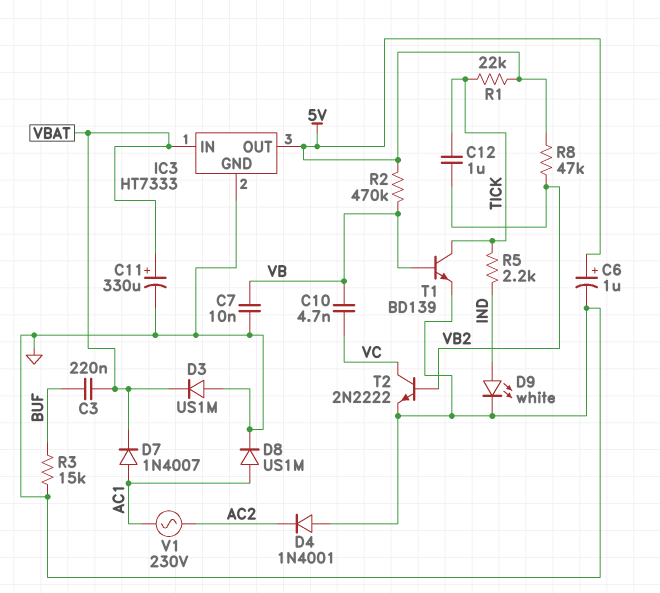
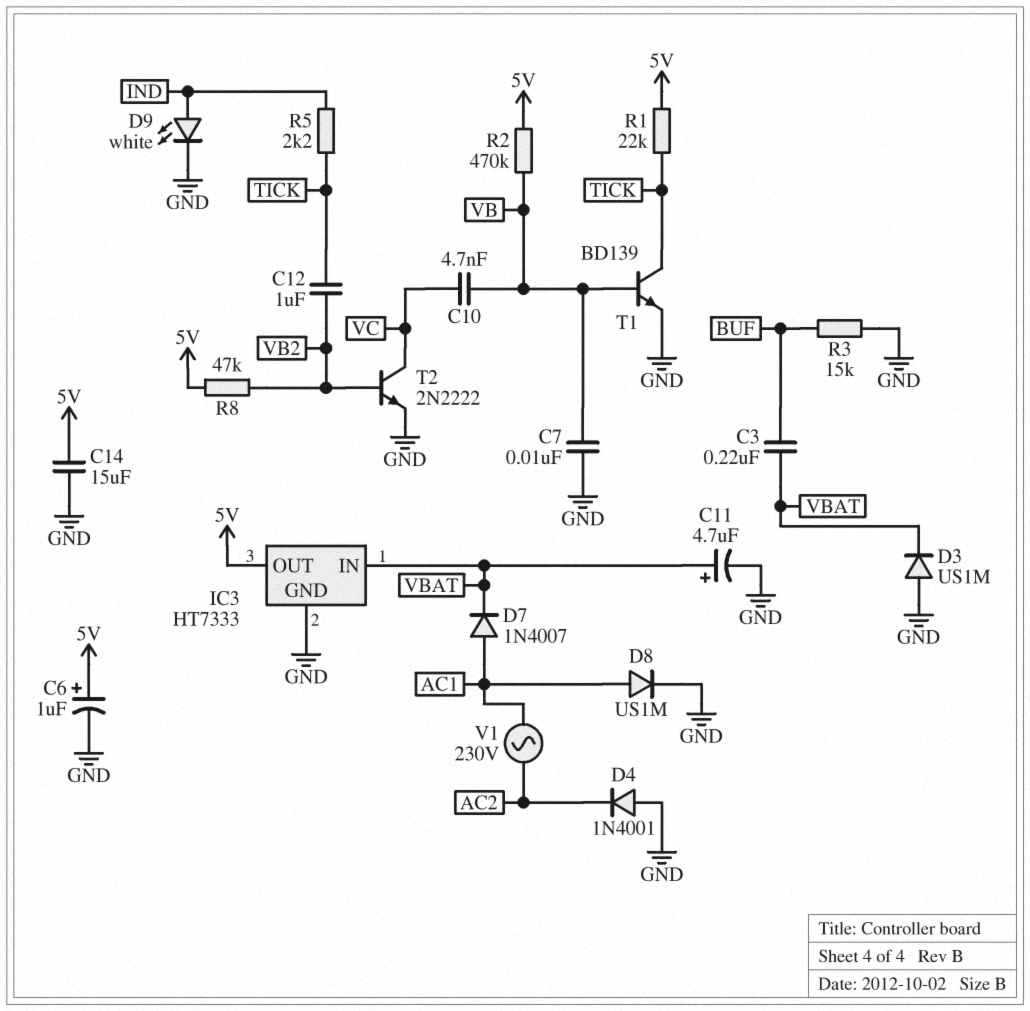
C11: 330uF (plus VBAT, minus GND) -> 4.7uF (plus VBAT, minus GND)
C14: none -> 15uF (5V, GND)

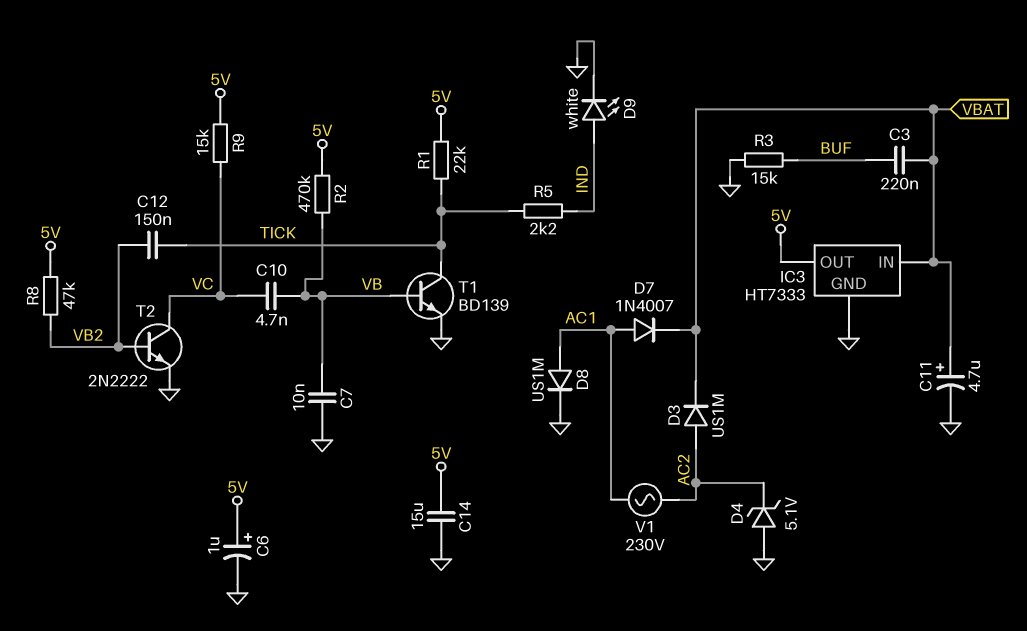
C12: 1uF (TICK, VB2) -> 150nF (TICK, VB2)
D3: diode US1M (A GND, K VBAT) -> diode US1M (A AC2, K VBAT)
D4: diode 1N4001 (A GND, K AC2) -> zener 5.1V (A GND, K AC2)
R9: none -> 15k (5V, VC)

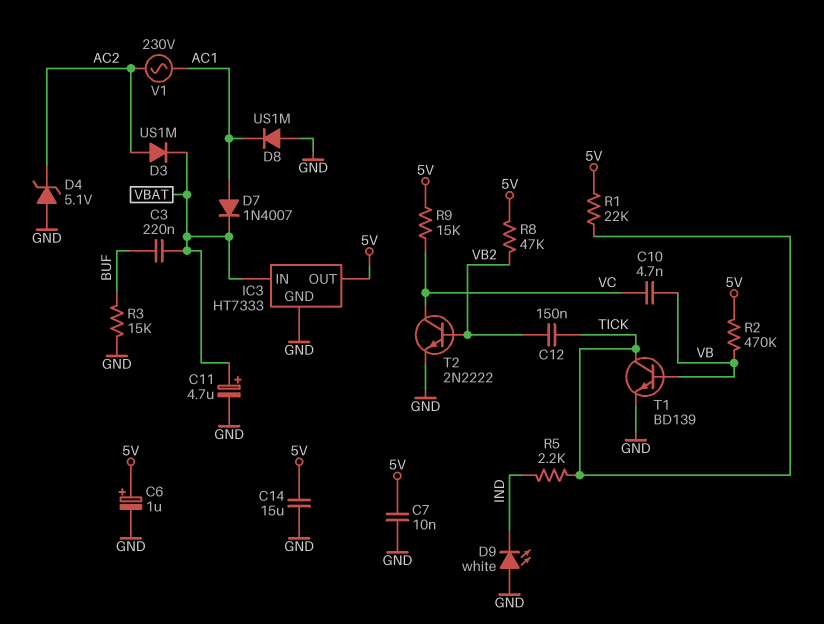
C7: 10nF (GND, VB) -> 10nF (5V, GND)
D8: diode US1M (A AC1, K GND) -> diode US1M (A GND, K AC1)
D9: LED white (A IND, K GND) -> LED white (A GND, K IND)

